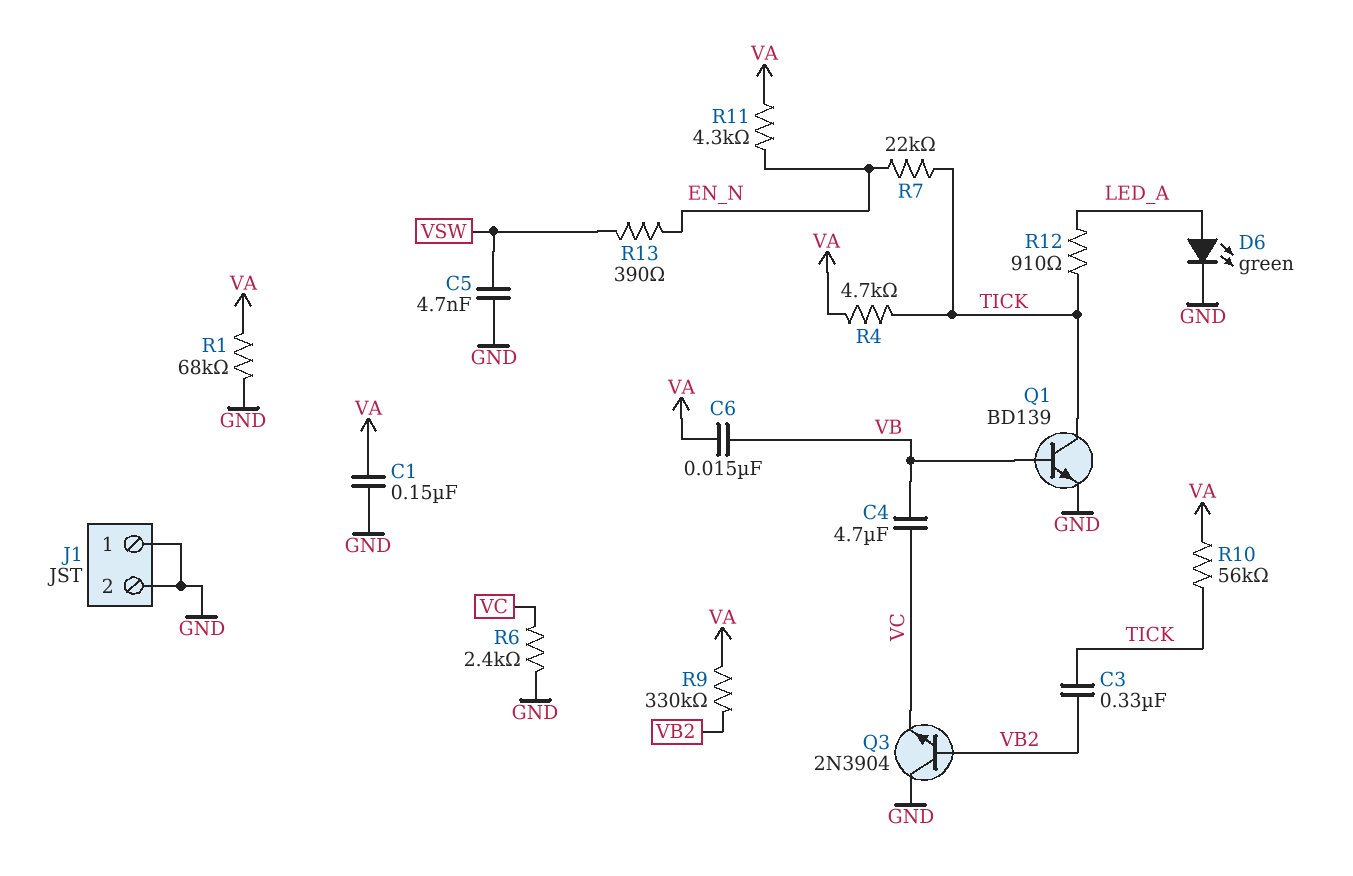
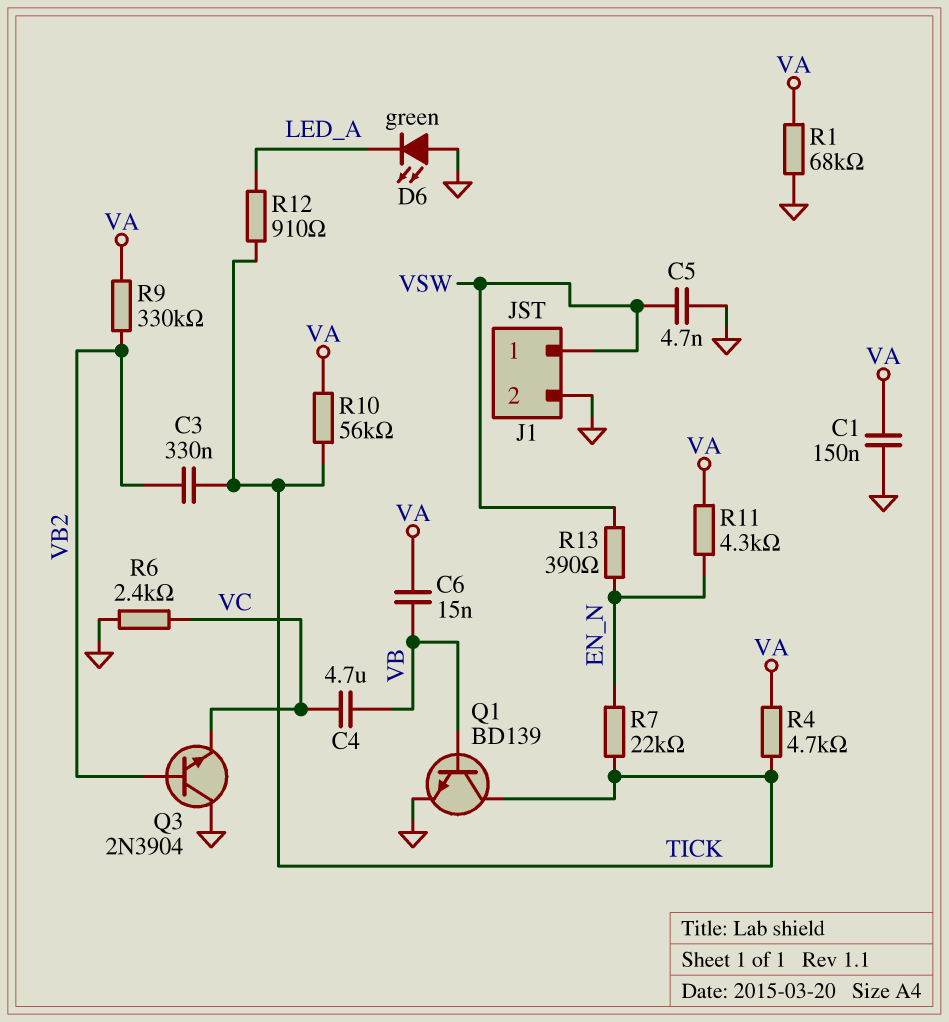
D6: LED green (A LED_A, K GND) -> LED green (A GND, K LED_A)
J1 pin 1: GND -> VSW

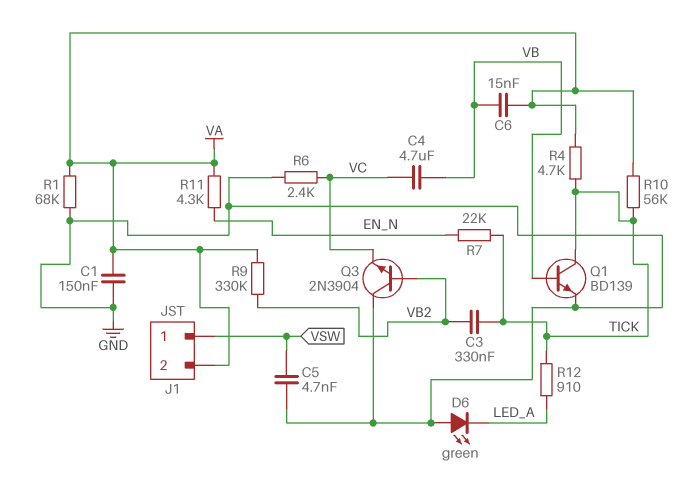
J1 pin 2: GND -> VA
R13: 390 (EN_N, VSW) -> none

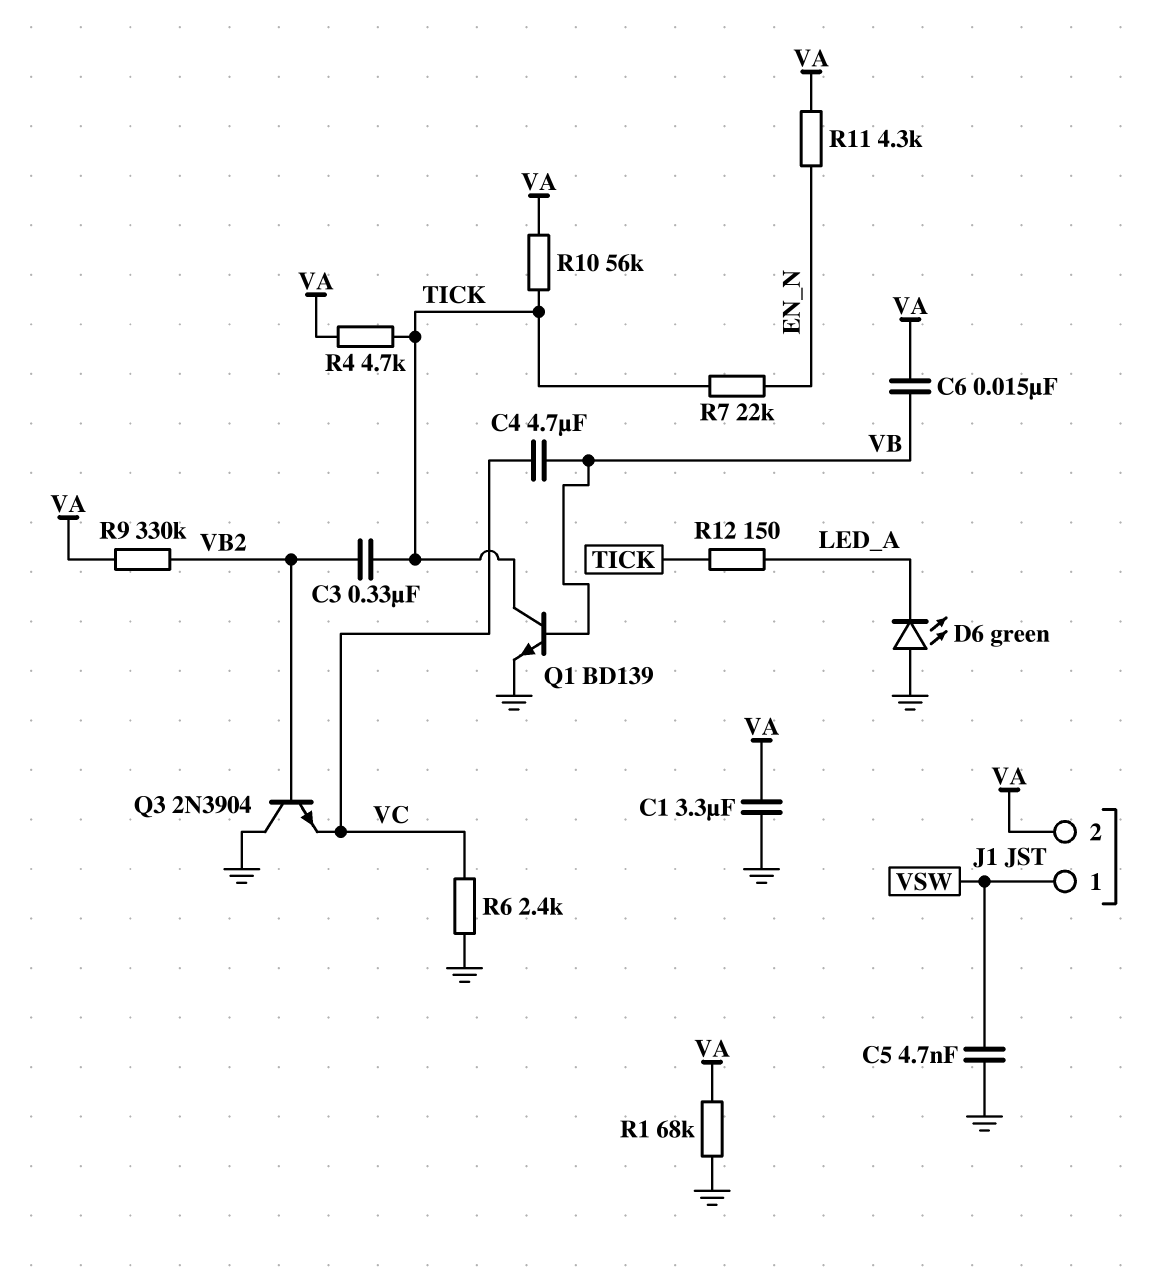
C1: 150nF (GND, VA) -> 3.3uF (GND, VA)
R12: 910 (LED_A, TICK) -> 150 (LED_A, TICK)

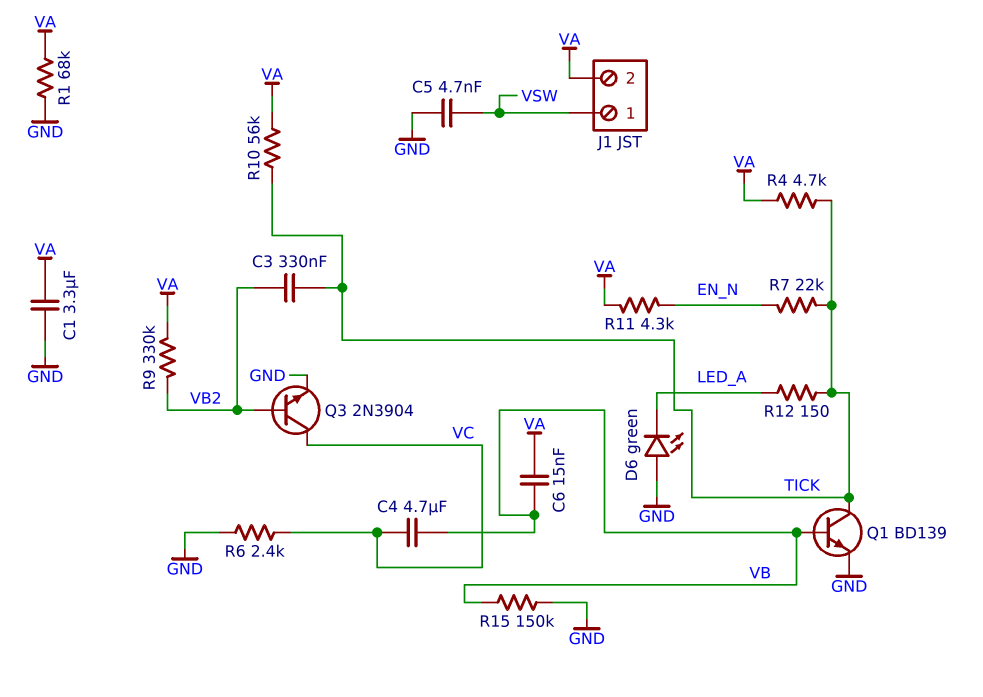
Q3: NPN 2N3904 (B VB2, C GND, E VC) -> NPN 2N3904 (B VB2, C VC, E GND)
R15: none -> 150k (GND, VB)

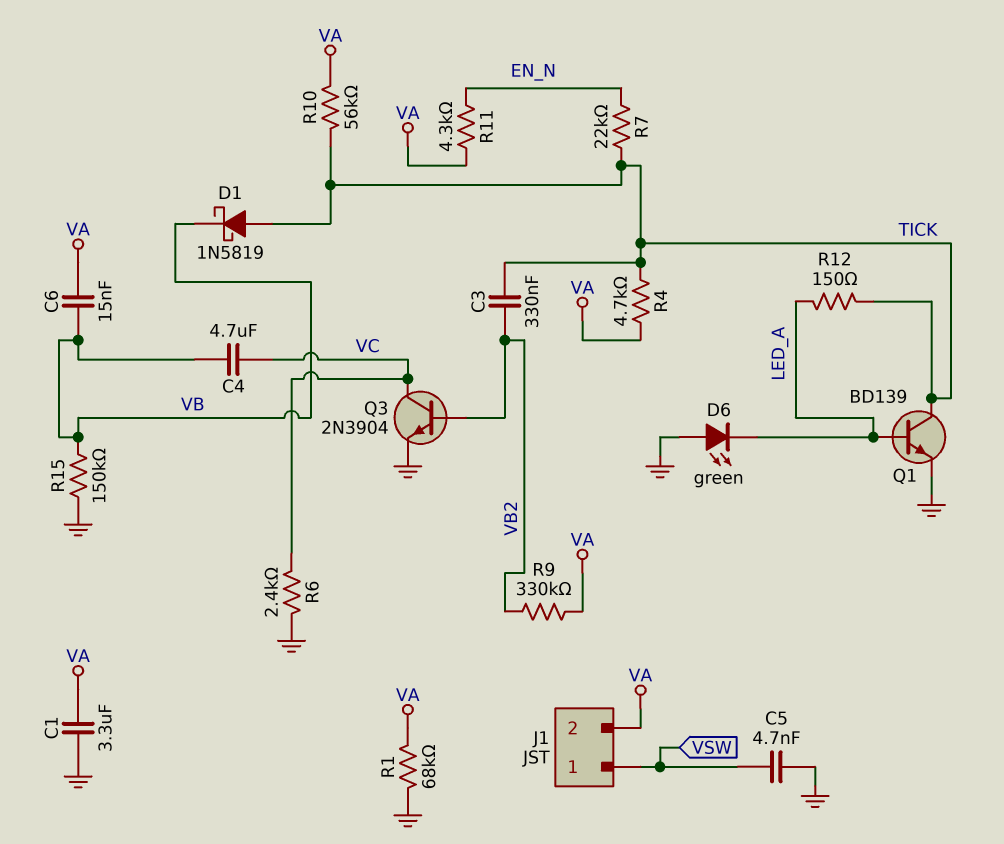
D1: none -> schottky 1N5819 (A TICK, K VB)
Q1: NPN BD139 (B VB, C TICK, E GND) -> NPN BD139 (B LED_A, C TICK, E GND)

